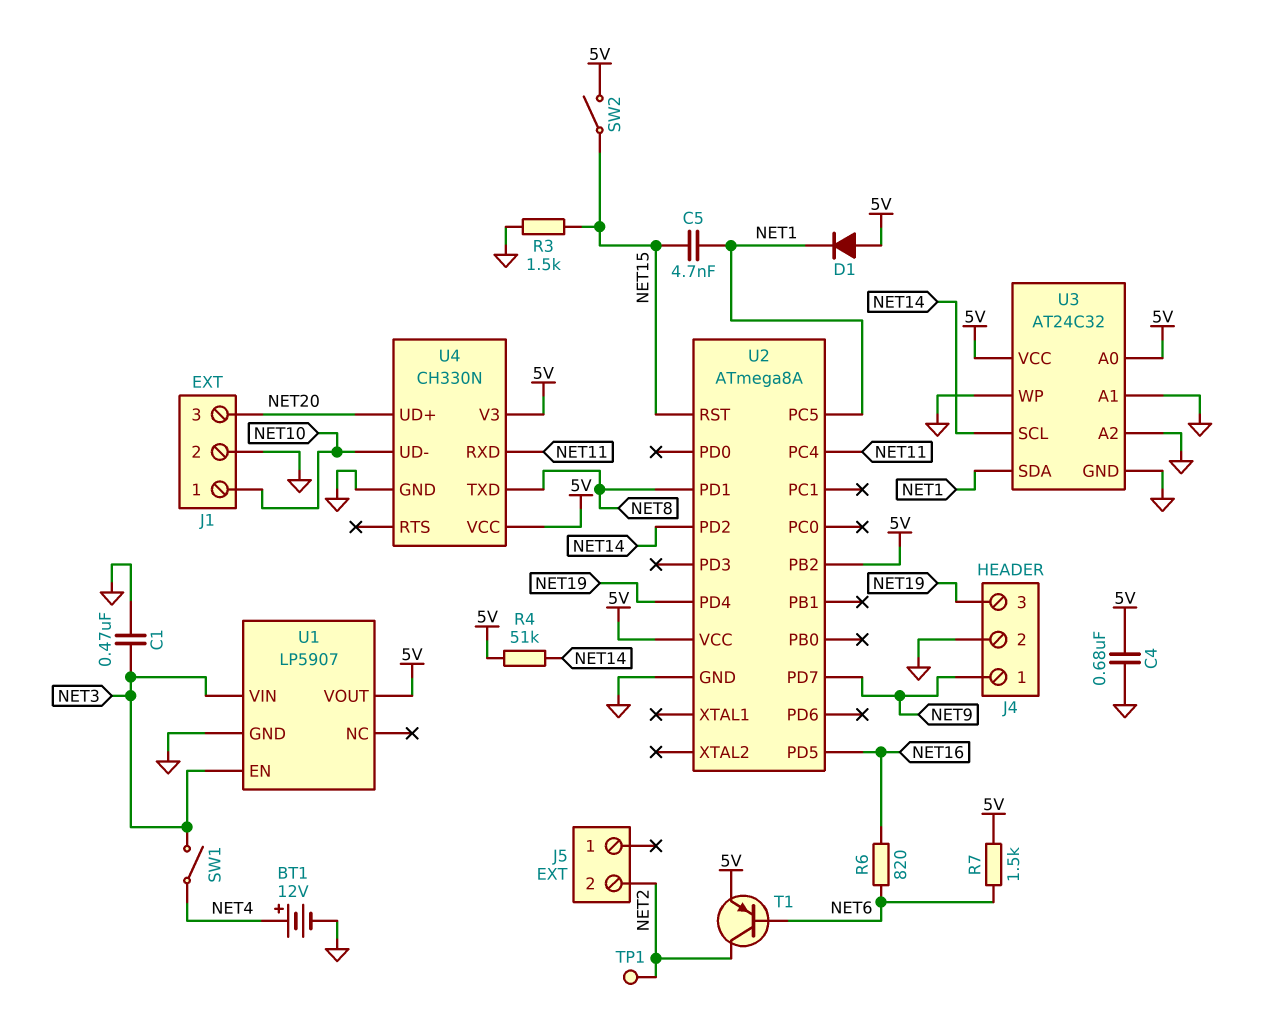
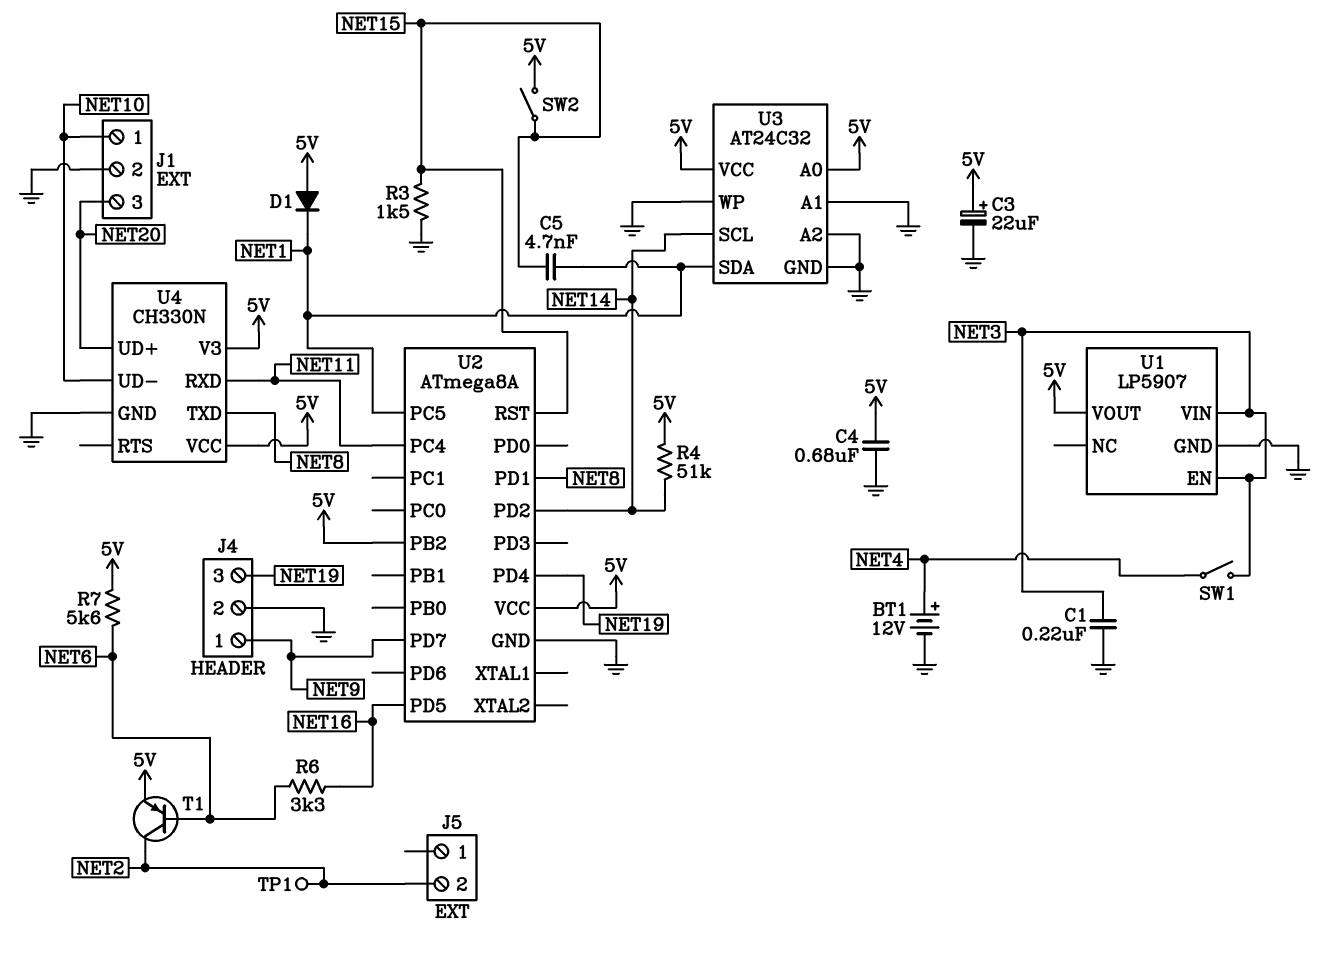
C1: 470nF (GND, NET3) -> 220nF (GND, NET3)
C3: none -> 22uF (plus 5V, minus GND)
R6: 820 (NET6, NET16) -> 3.3k (NET6, NET16)
R7: 1.5k (5V, NET6) -> 5.6k (5V, NET6)

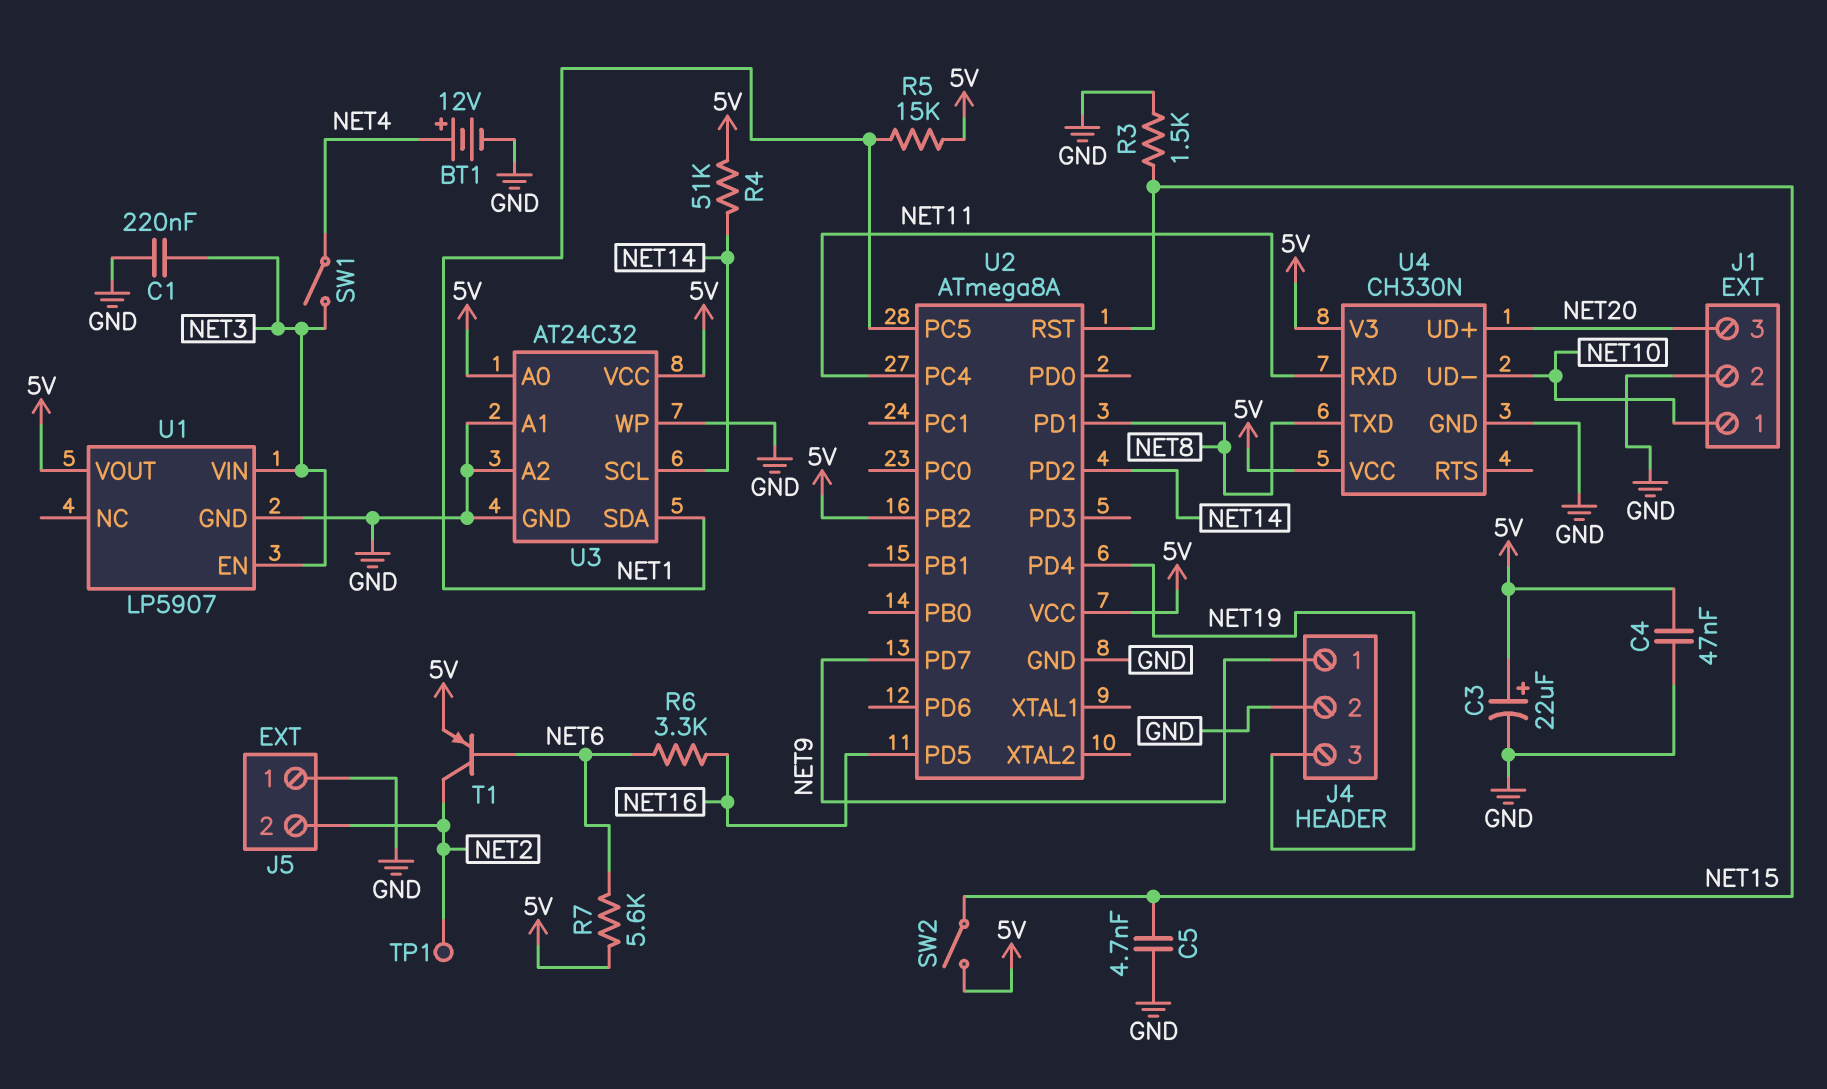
C4: 680nF (5V, GND) -> 47nF (5V, GND)
C5: 4.7nF (NET1, NET15) -> 4.7nF (GND, NET15)
D1: diode (A 5V, K NET1) -> none
J5 pin 1: none -> GND
R5: none -> 15k (5V, NET1)

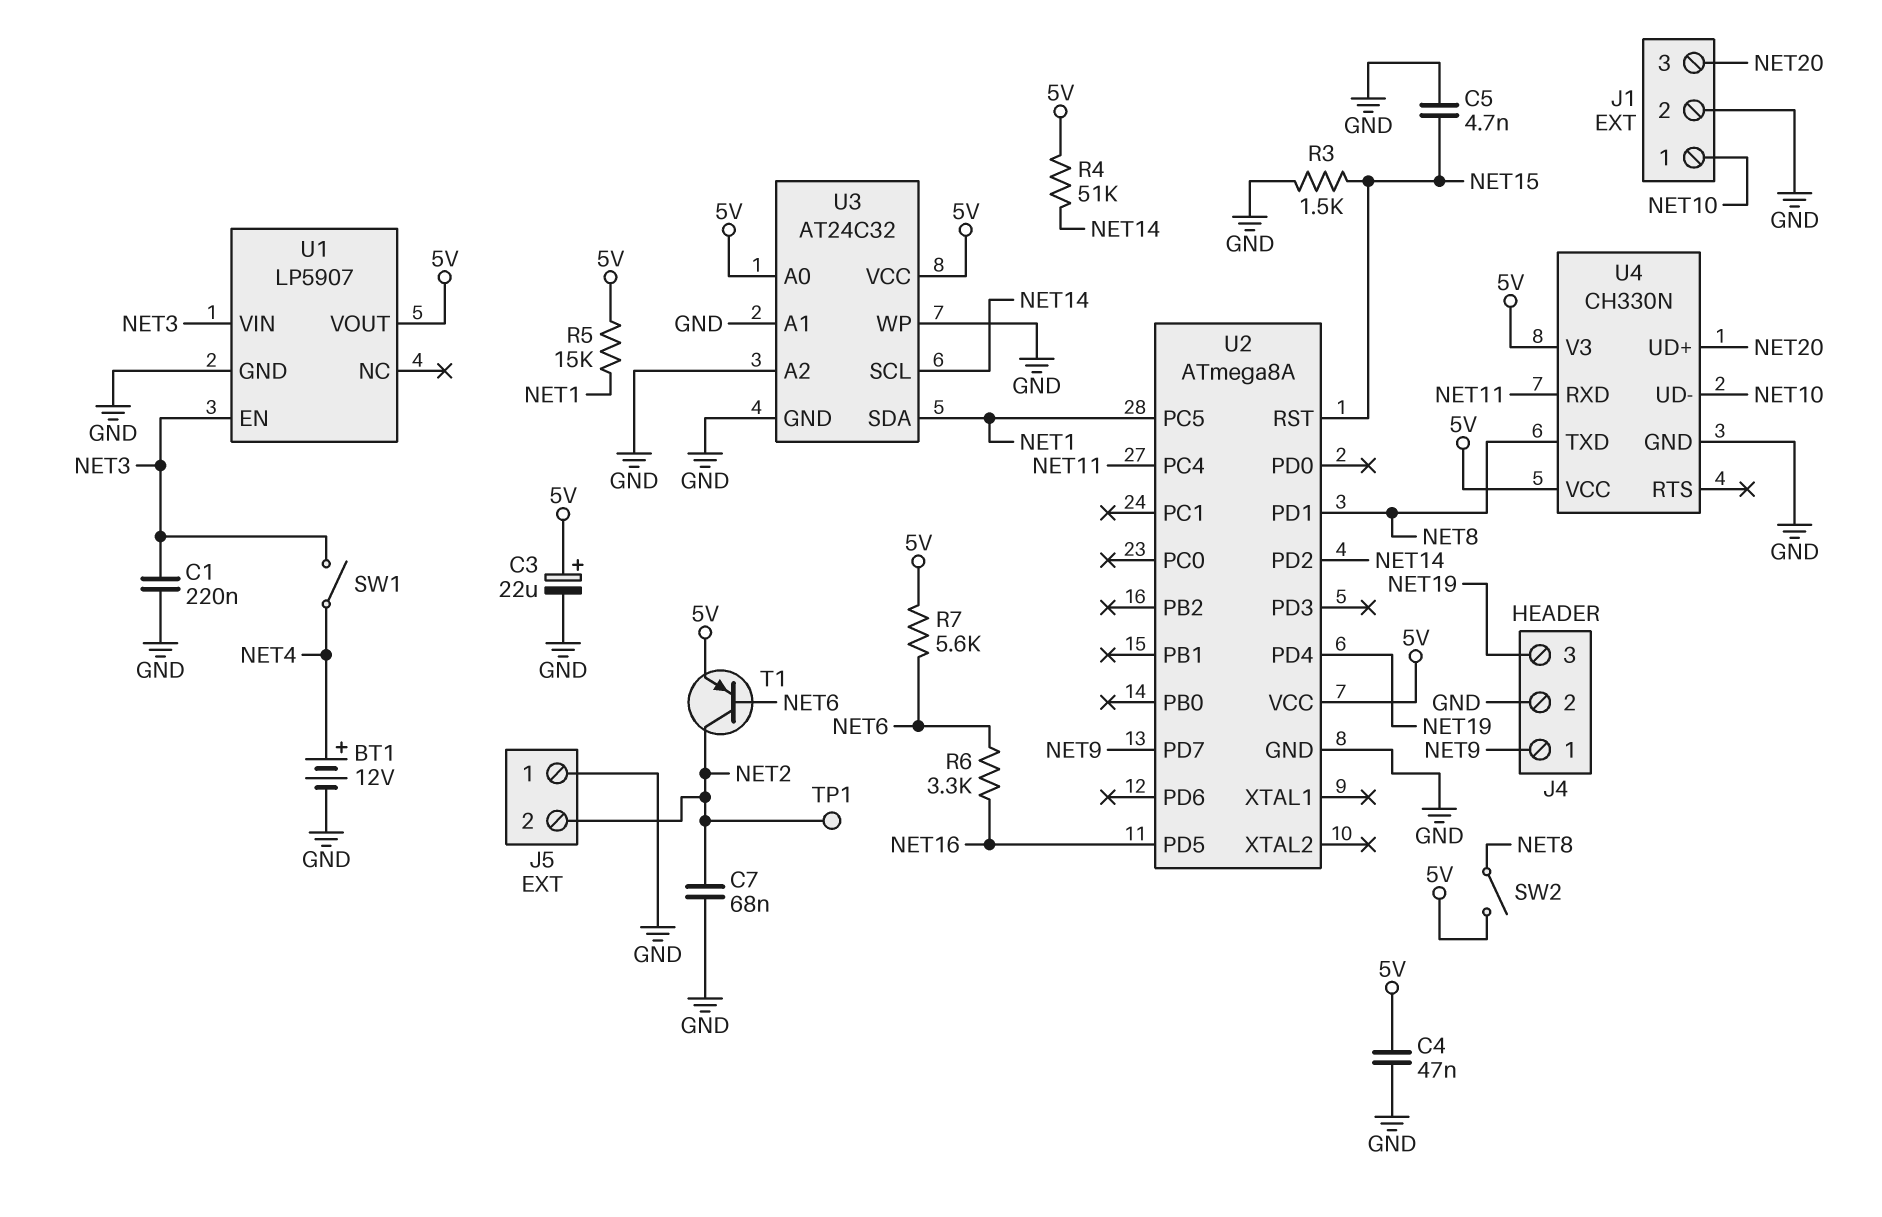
C7: none -> 68nF (GND, NET2)
SW2: switch (5V, NET15) -> switch (5V, NET8)
U2 pin PB2: 5V -> none

